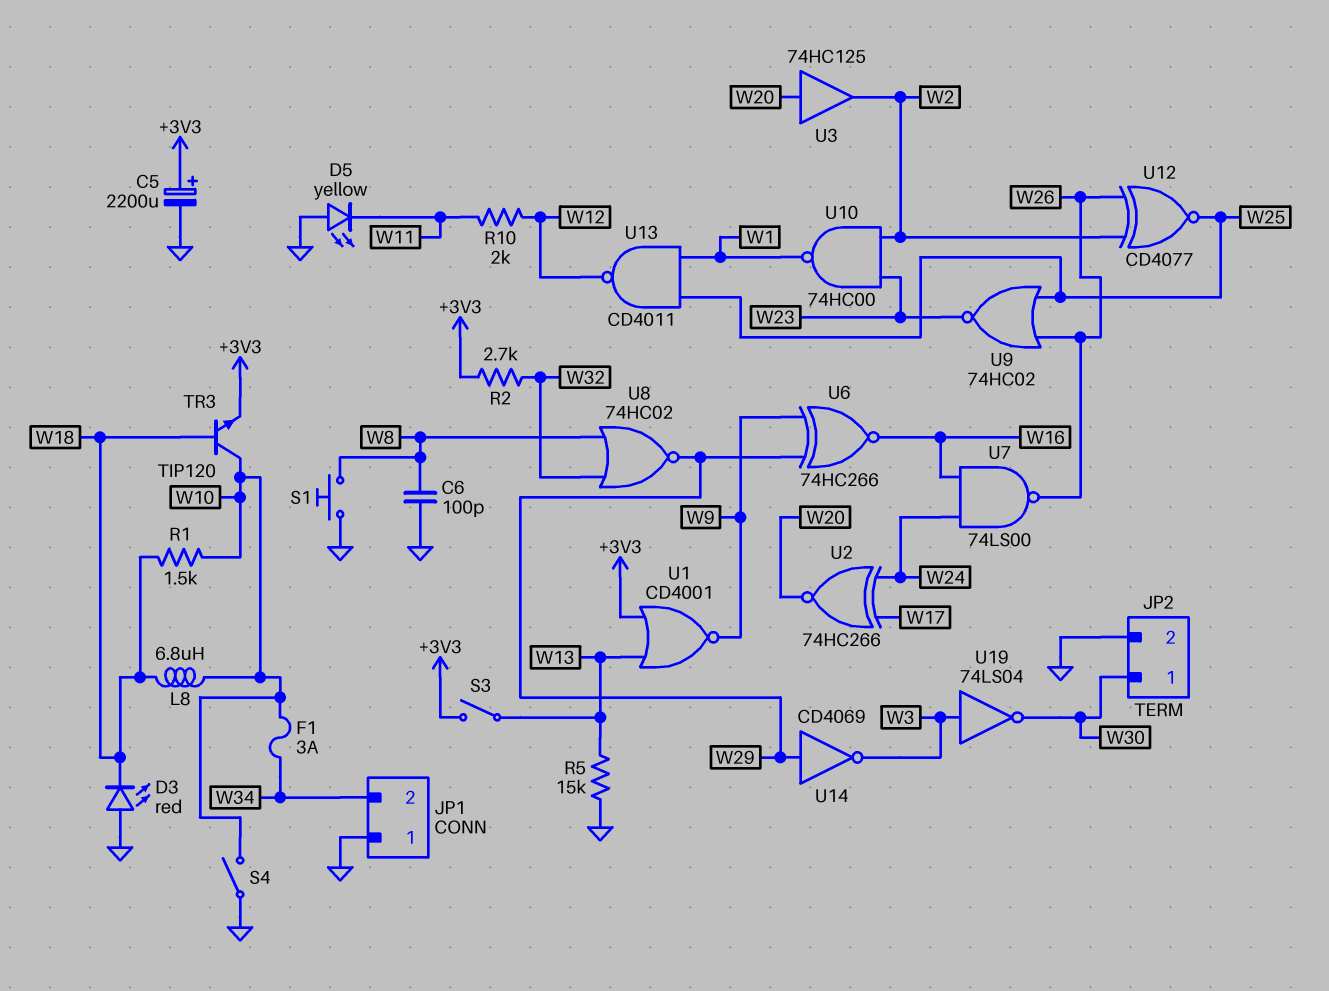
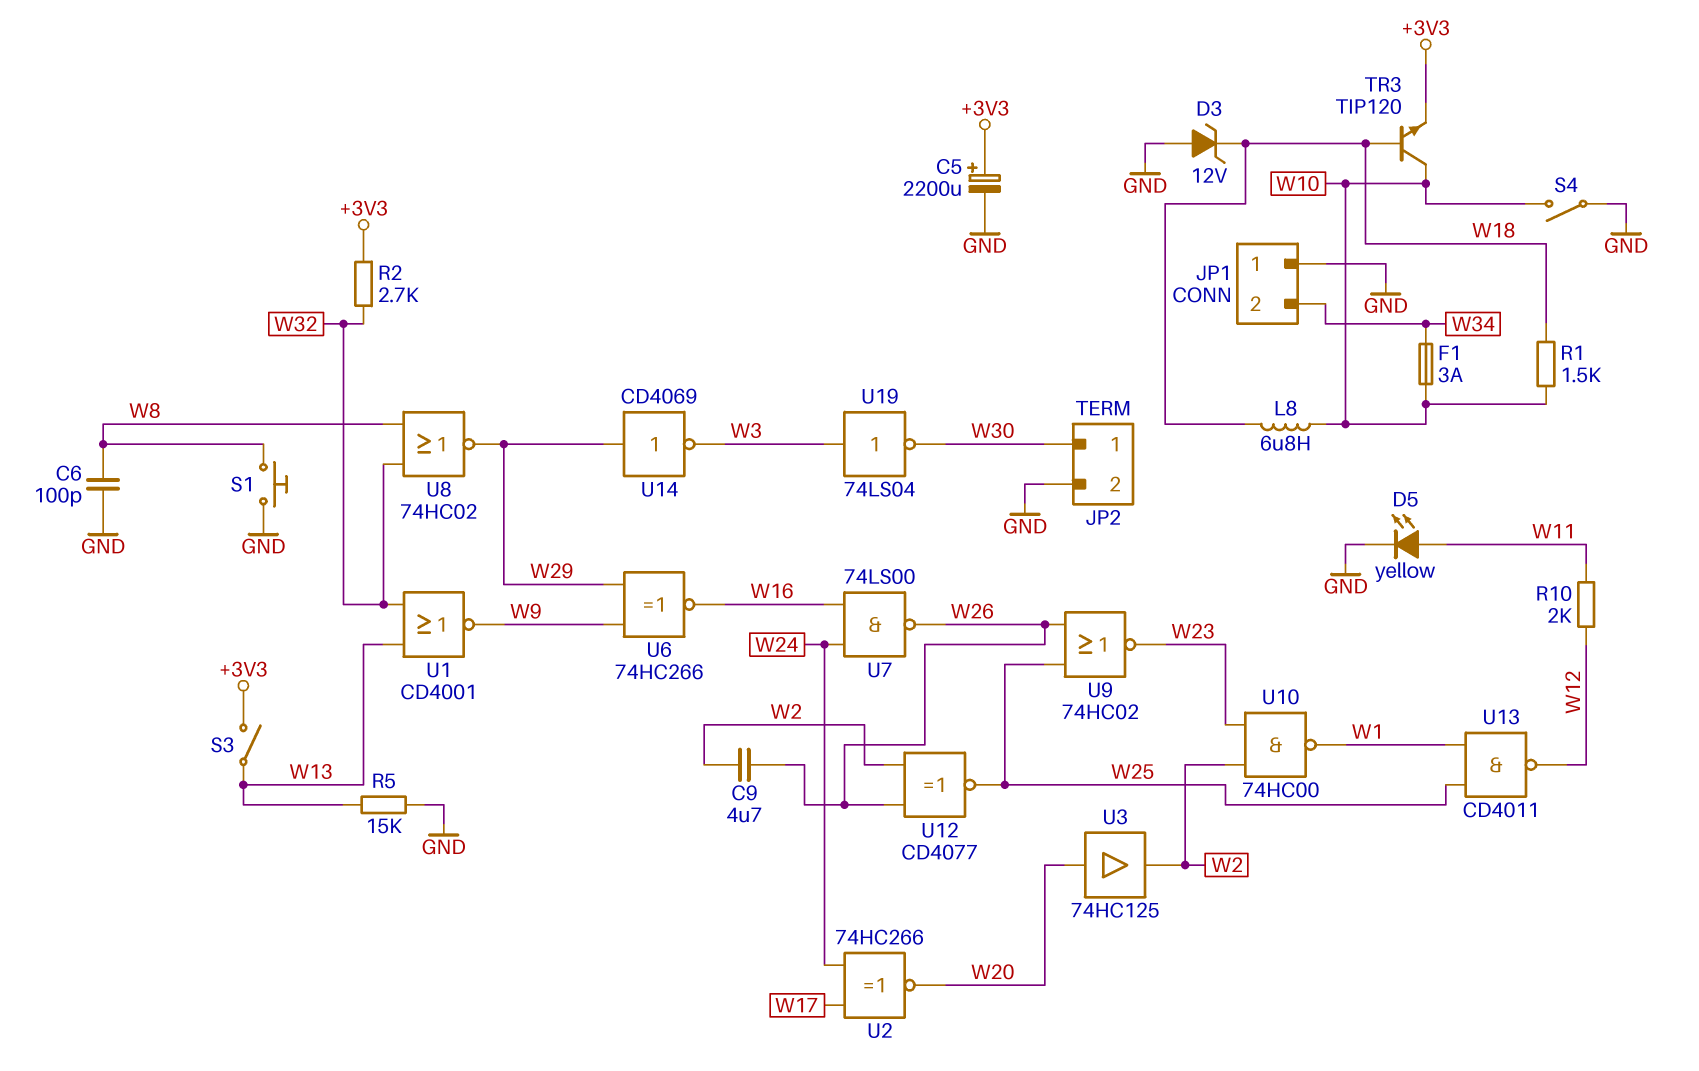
C9: none -> 4.7uF (W2, W26)
D3: LED red (A GND, K W18) -> zener 12V (A GND, K W18)
D5: LED yellow (A GND, K W11) -> LED yellow (A W11, K GND)
U1: NOR CD4001 (in +3V3, in W13, out W9) -> NOR CD4001 (in W13, in W32, out W9)

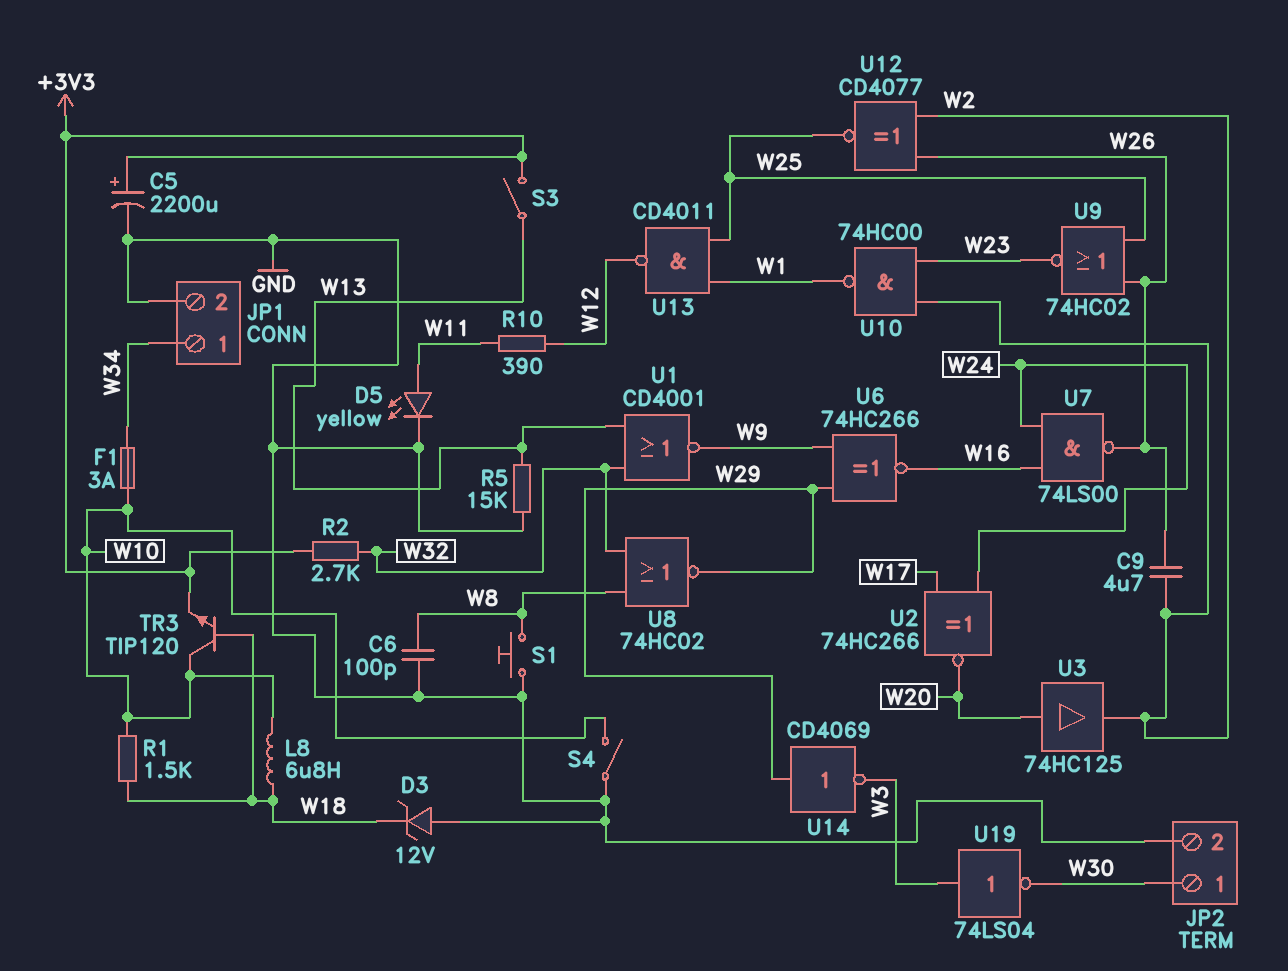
JP1 pin 1: GND -> W34
JP1 pin 2: W34 -> GND
R10: 2k (W11, W12) -> 390 (W11, W12)

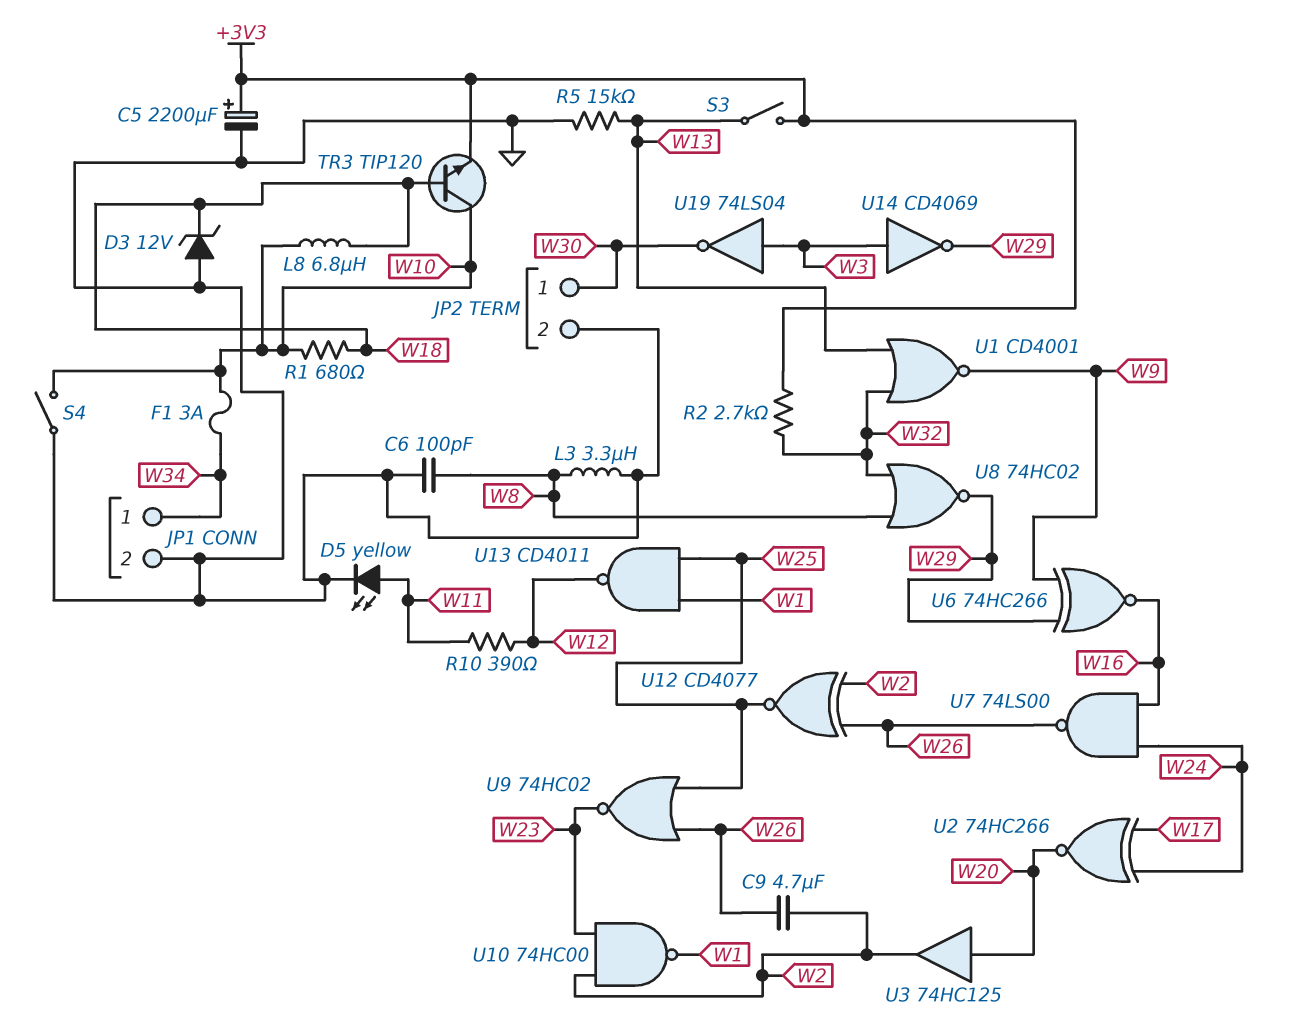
L3: none -> 3.3uH (GND, W8)
R1: 1.5k (W10, W18) -> 680 (W10, W18)
S1: button (GND, W8) -> none
U14: NOT CD4069 (in W29, out W3) -> NOT CD4069 (in W3, out W29)

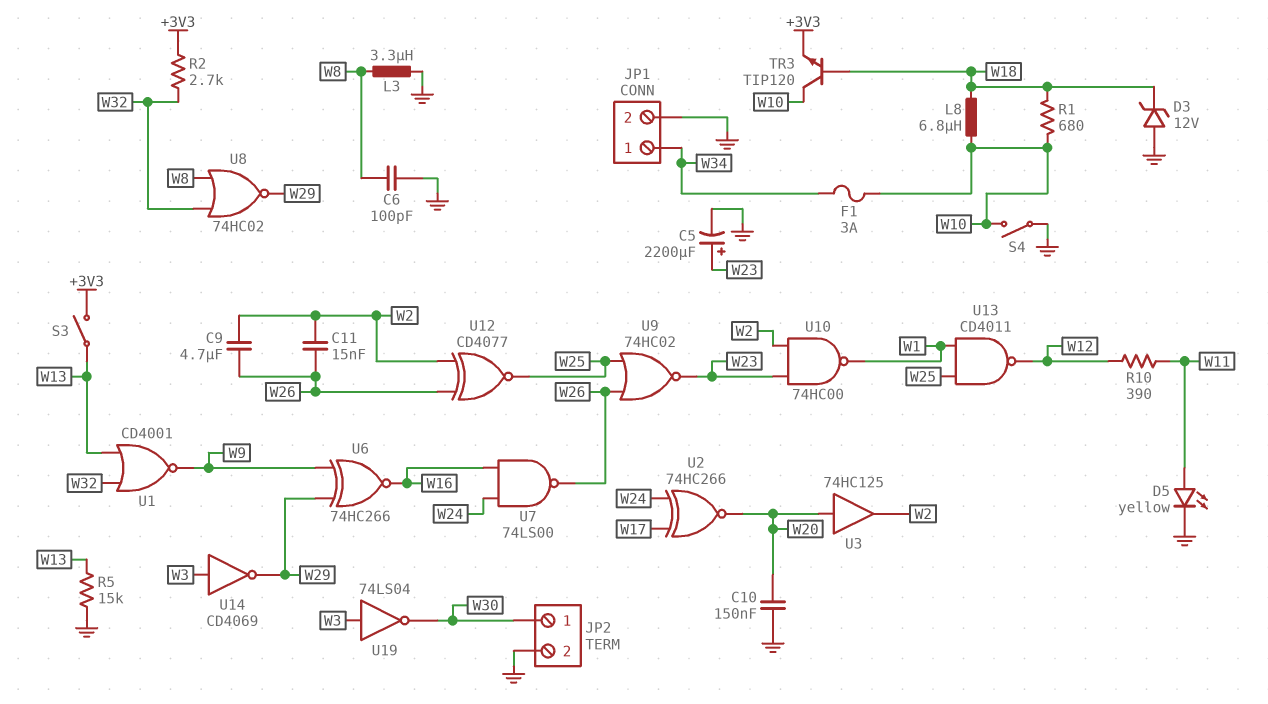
C5: 2200uF (plus +3V3, minus GND) -> 2200uF (plus W23, minus GND)
C10: none -> 150nF (GND, W20)
C11: none -> 15nF (W2, W26)

